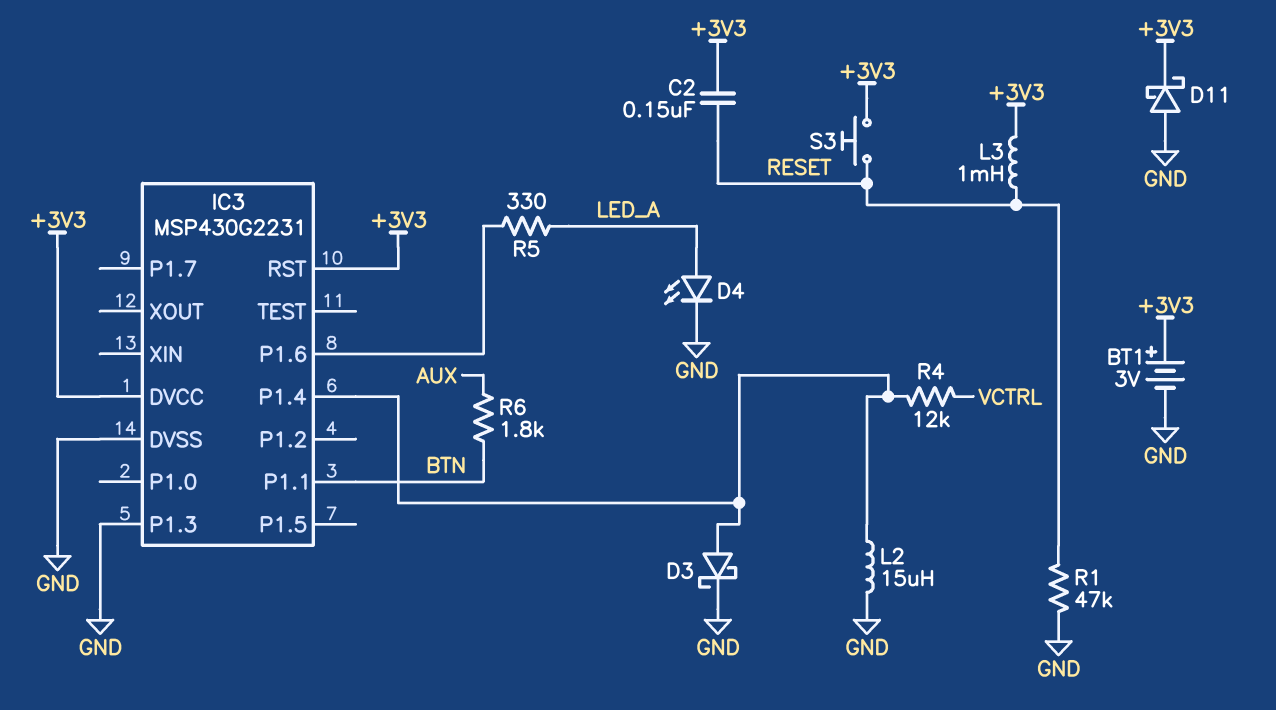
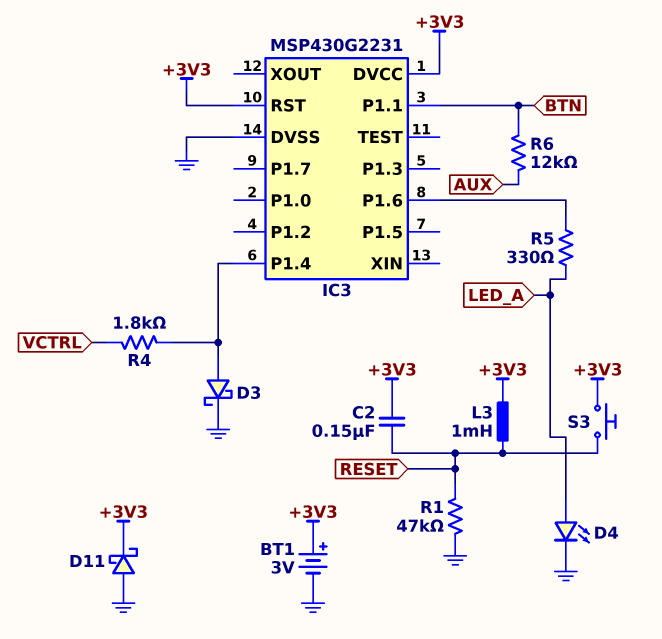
IC3 pin P1.3: GND -> none
L2: 15uH (GND, IC3/P1.4) -> none
R4: 12k (IC3/P1.4, VCTRL) -> 1.8k (IC3/P1.4, VCTRL)
R6: 1.8k (AUX, BTN) -> 12k (AUX, BTN)

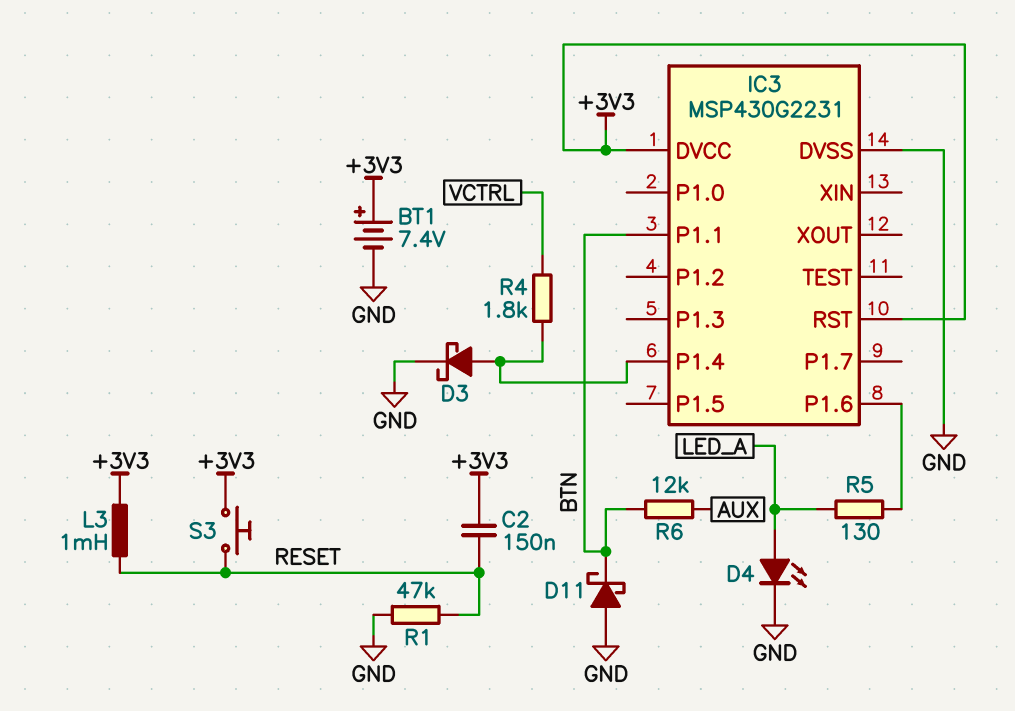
BT1: 3V (plus +3V3, minus GND) -> 7.4V (plus +3V3, minus GND)
D11: schottky (A GND, K +3V3) -> schottky (A GND, K BTN)
R5: 330 (IC3/P1.6, LED_A) -> 130 (IC3/P1.6, LED_A)

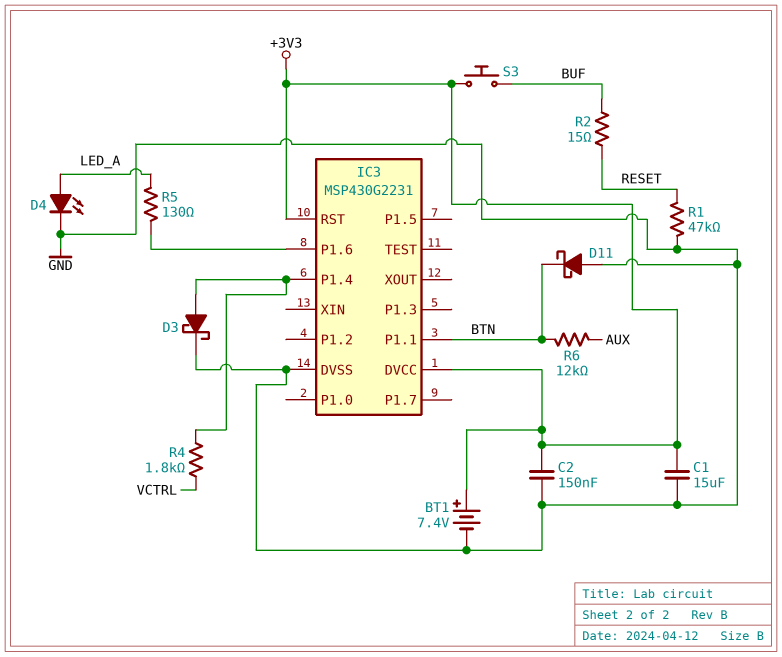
C1: none -> 15uF (+3V3, GND)
C2: 150nF (+3V3, RESET) -> 150nF (+3V3, GND)
L3: 1mH (+3V3, RESET) -> none
R2: none -> 15 (BUF, RESET)
S3: button (+3V3, RESET) -> button (+3V3, BUF)

